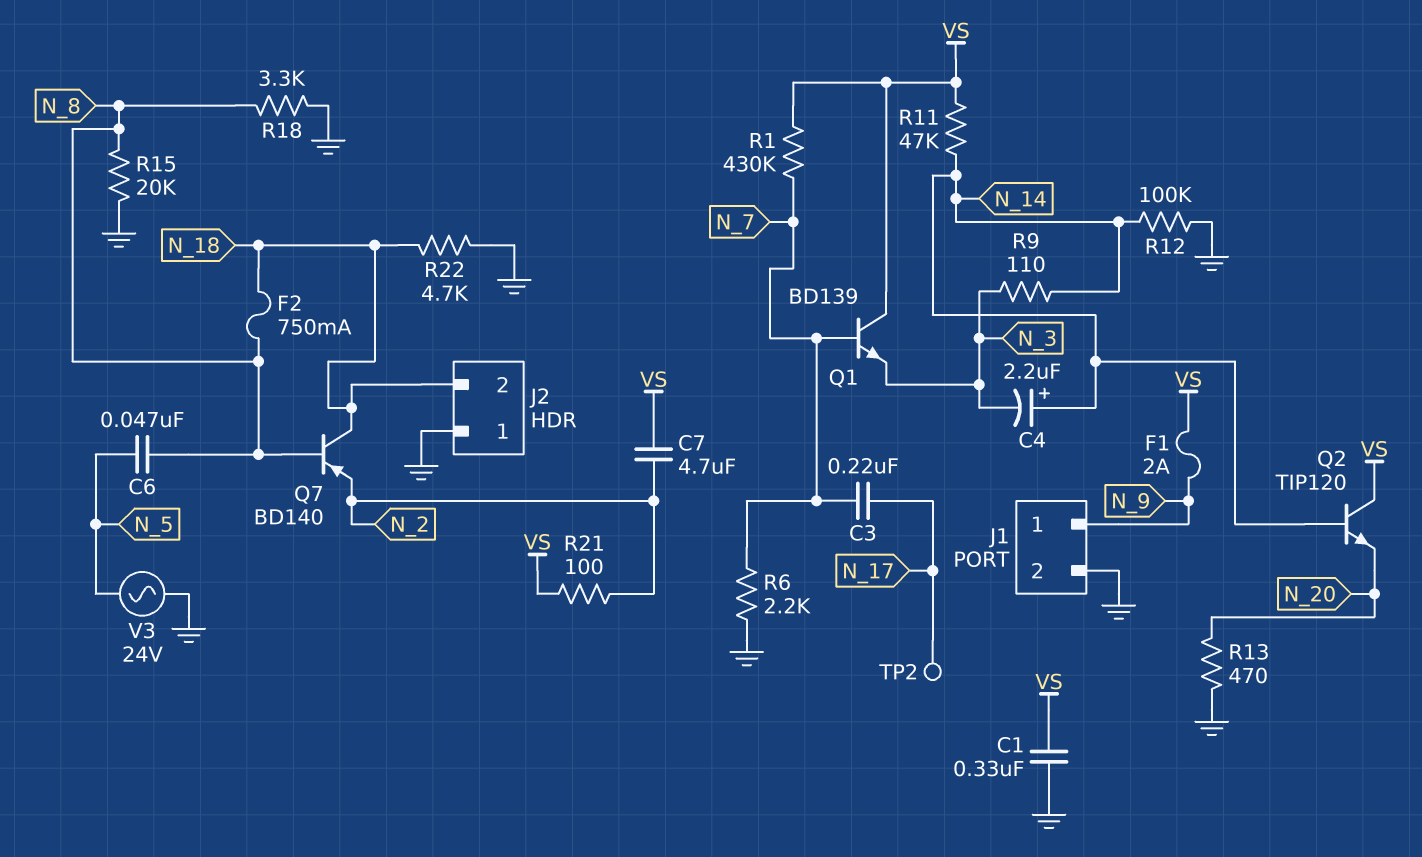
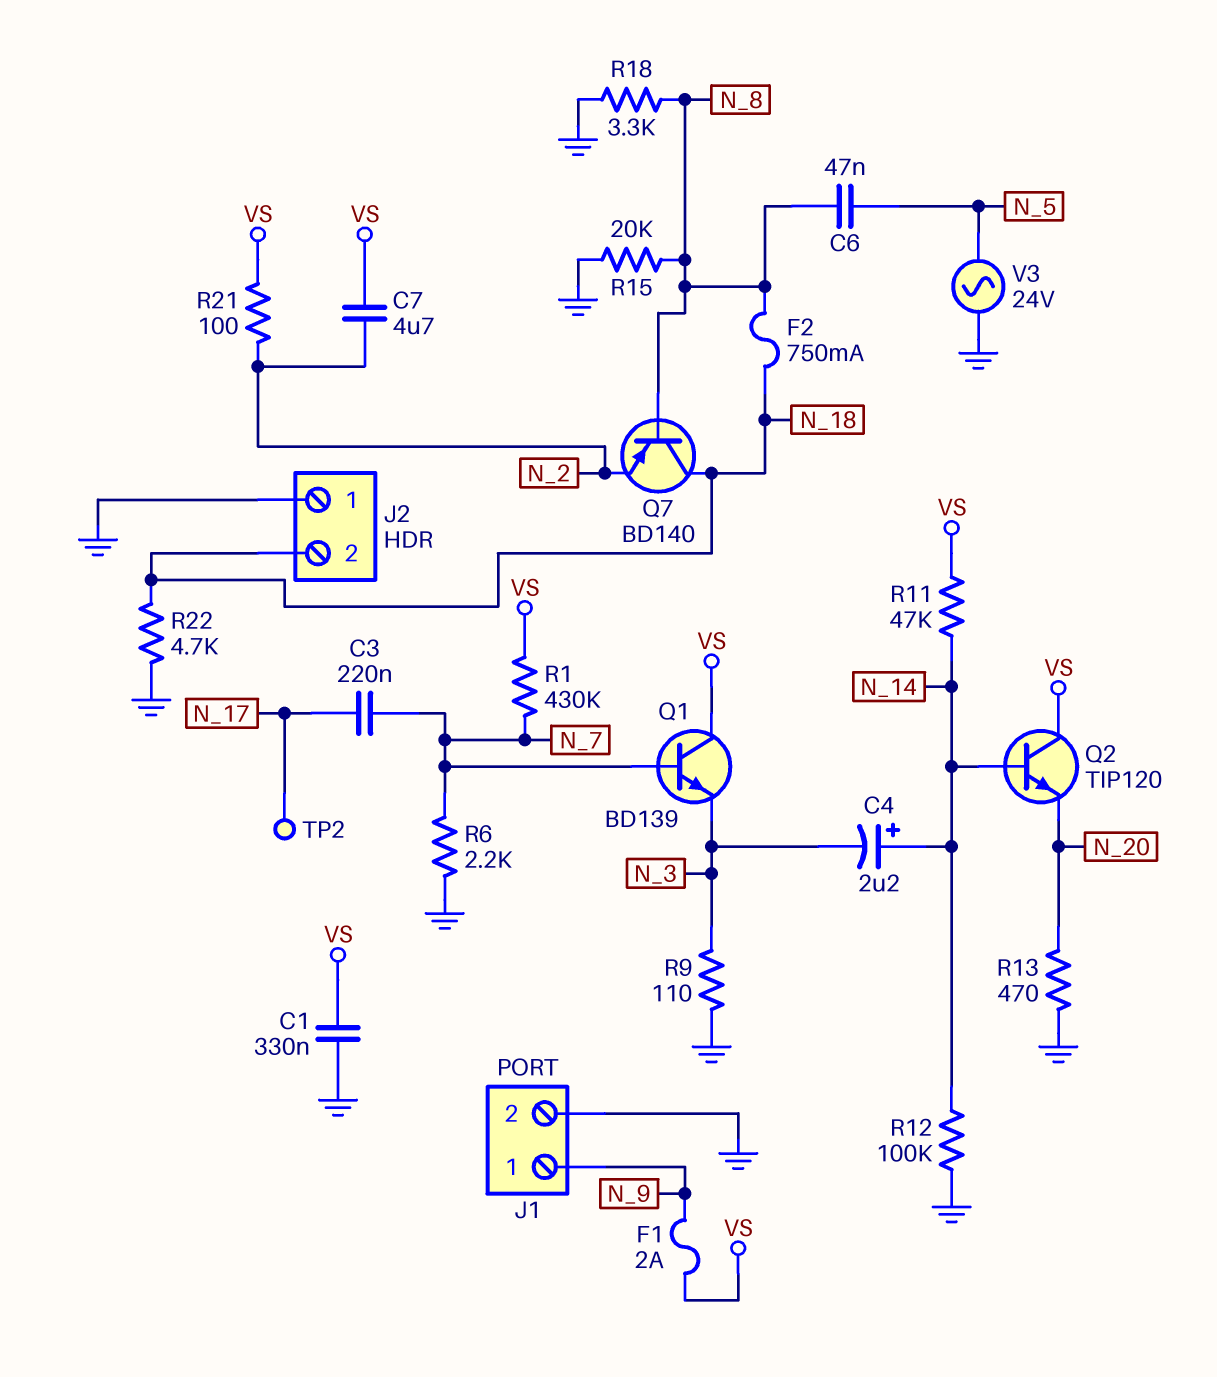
R9: 110 (N_3, N_14) -> 110 (GND, N_3)

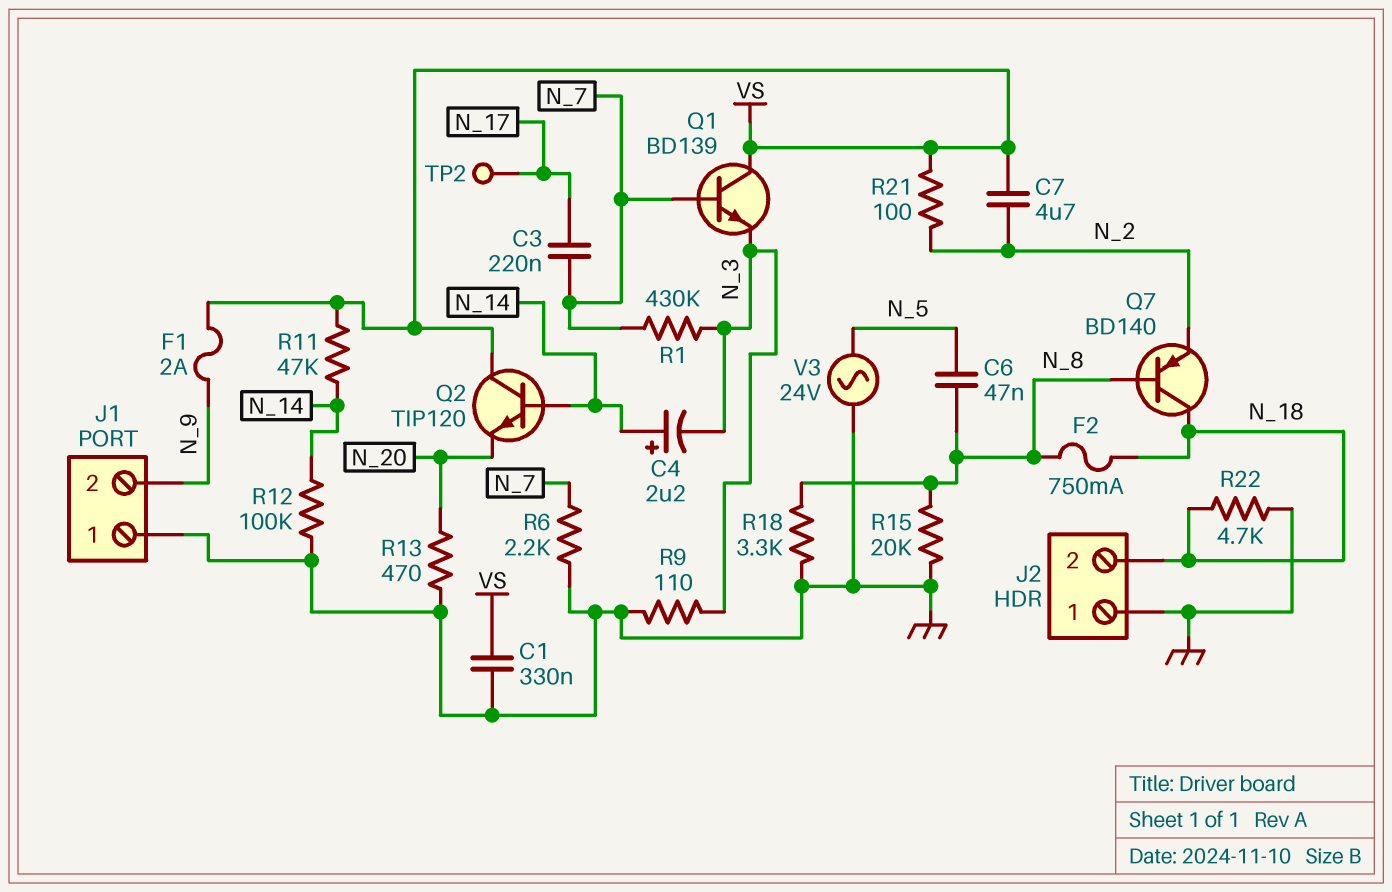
J1 pin 1: N_9 -> GND
J1 pin 2: GND -> N_9
R1: 430k (N_7, VS) -> 430k (N_3, N_7)

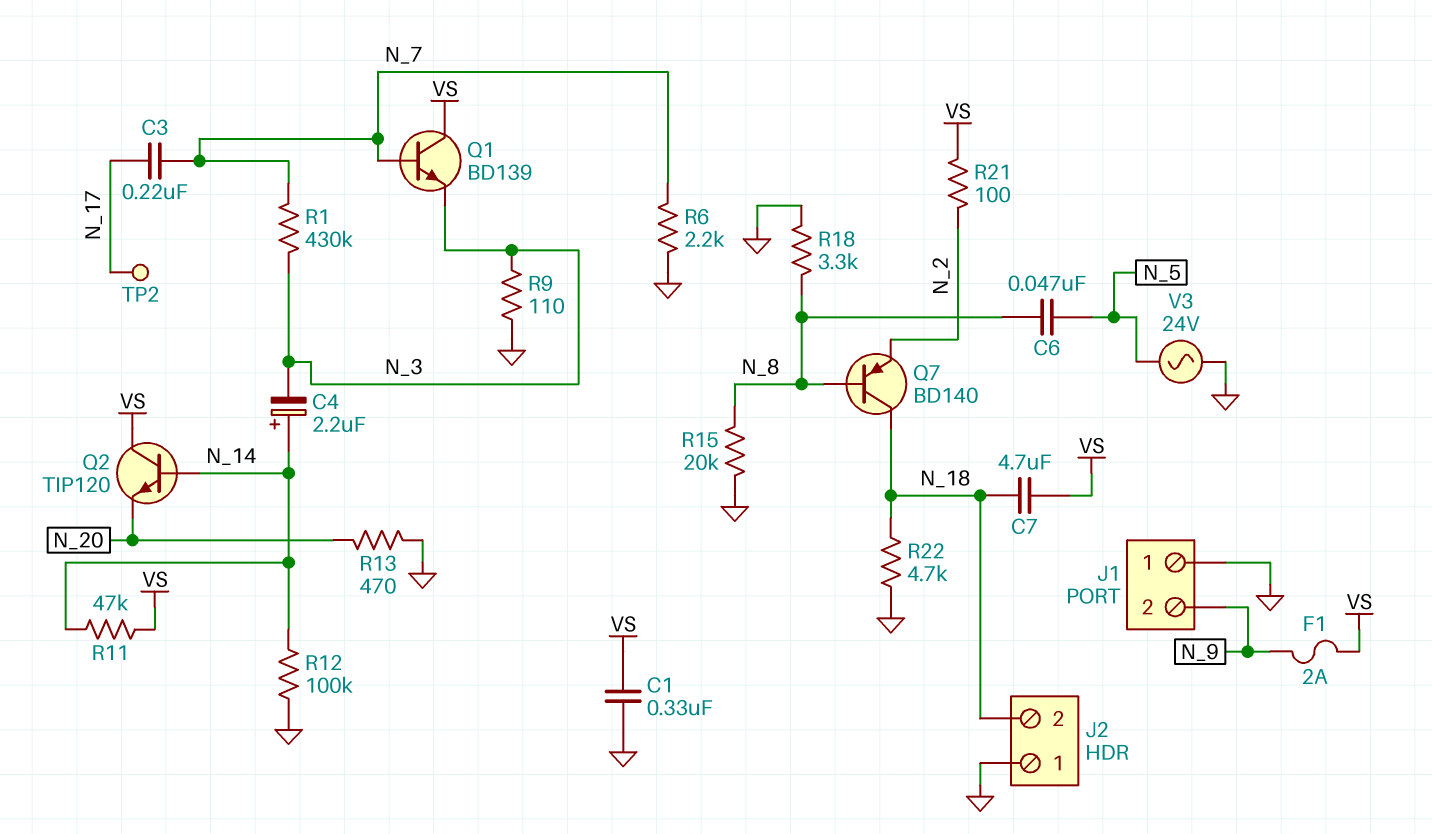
C7: 4.7uF (N_2, VS) -> 4.7uF (N_18, VS)
F2: 750mA (N_8, N_18) -> none

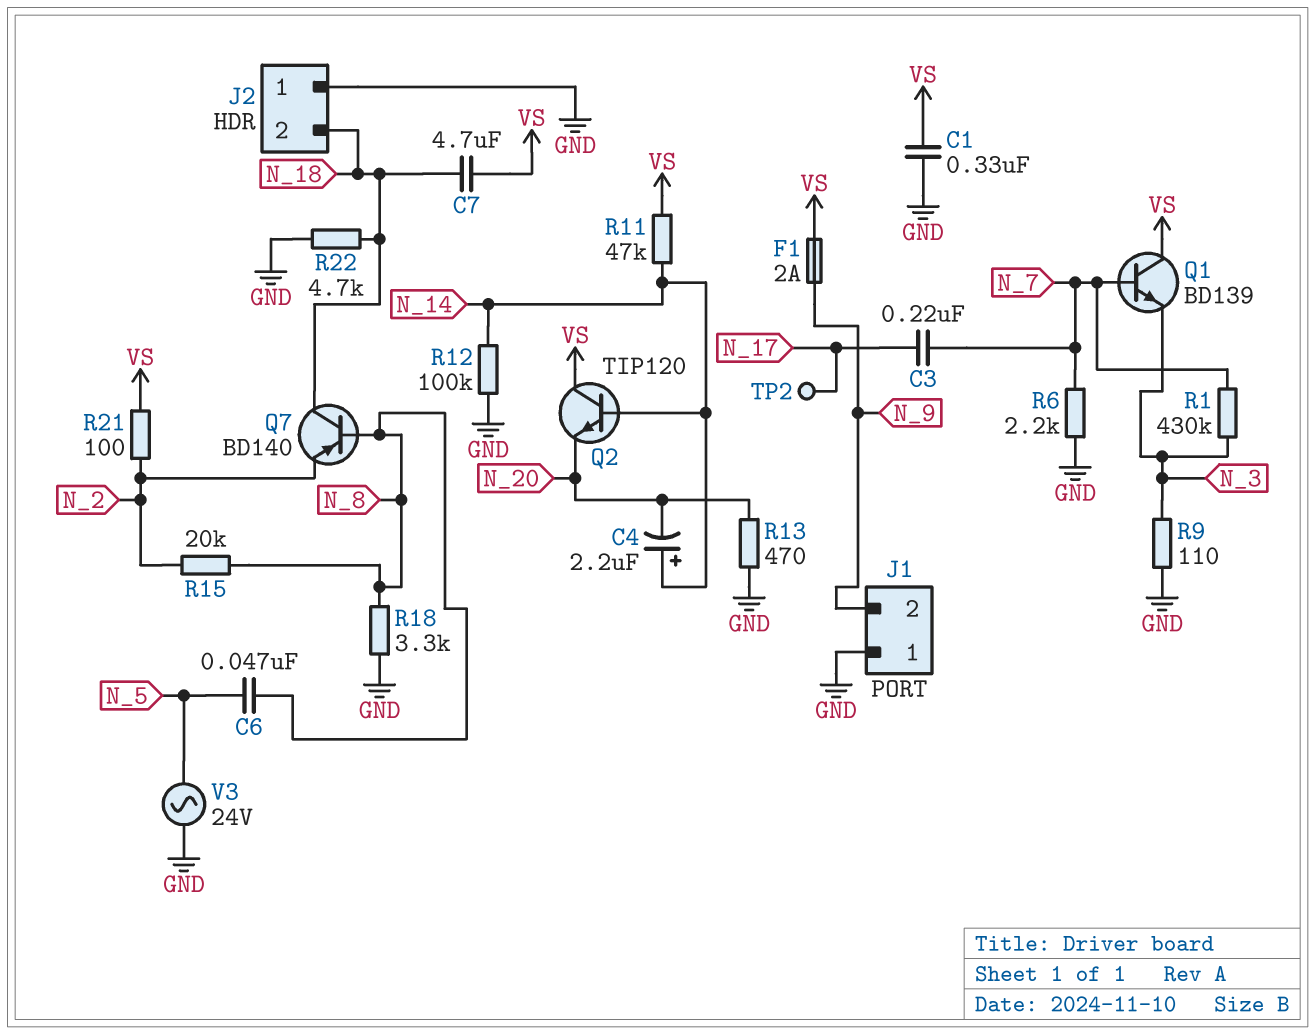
C4: 2.2uF (plus N_14, minus N_3) -> 2.2uF (plus N_14, minus N_20)
R15: 20k (GND, N_8) -> 20k (N_2, N_8)

